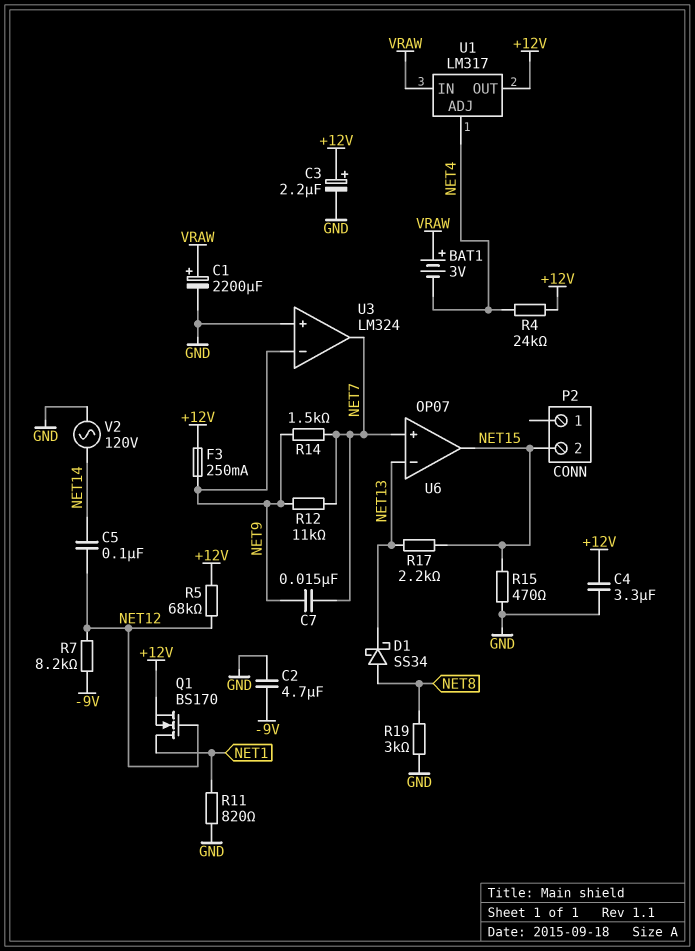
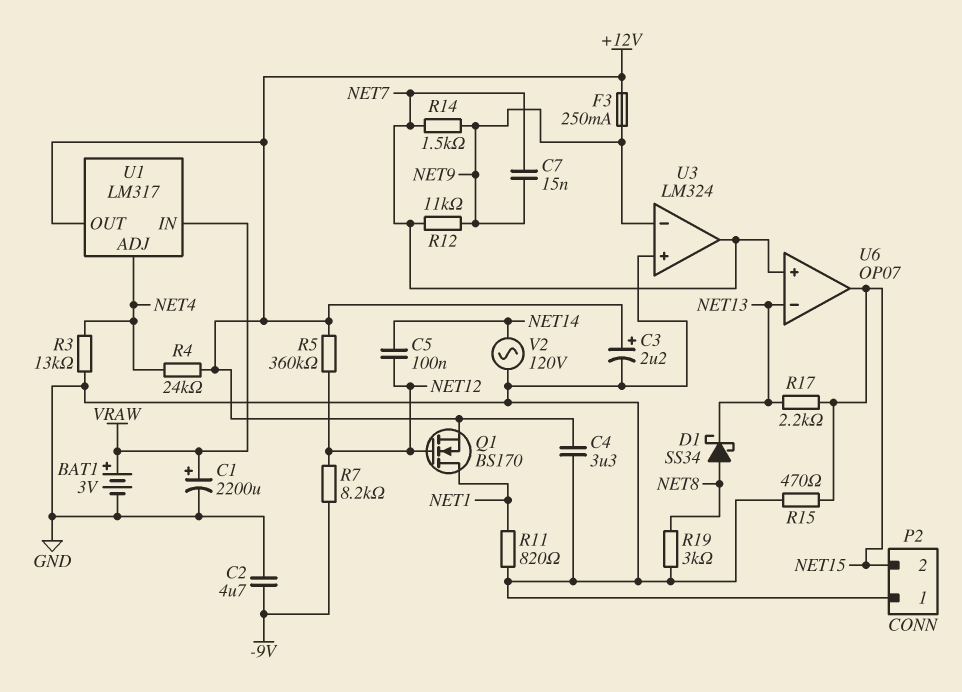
BAT1: 3V (plus VRAW, minus NET4) -> 3V (plus VRAW, minus GND)
P2 pin 1: none -> GND
R3: none -> 13k (GND, NET4)
R5: 68k (+12V, NET12) -> 360k (+12V, NET12)

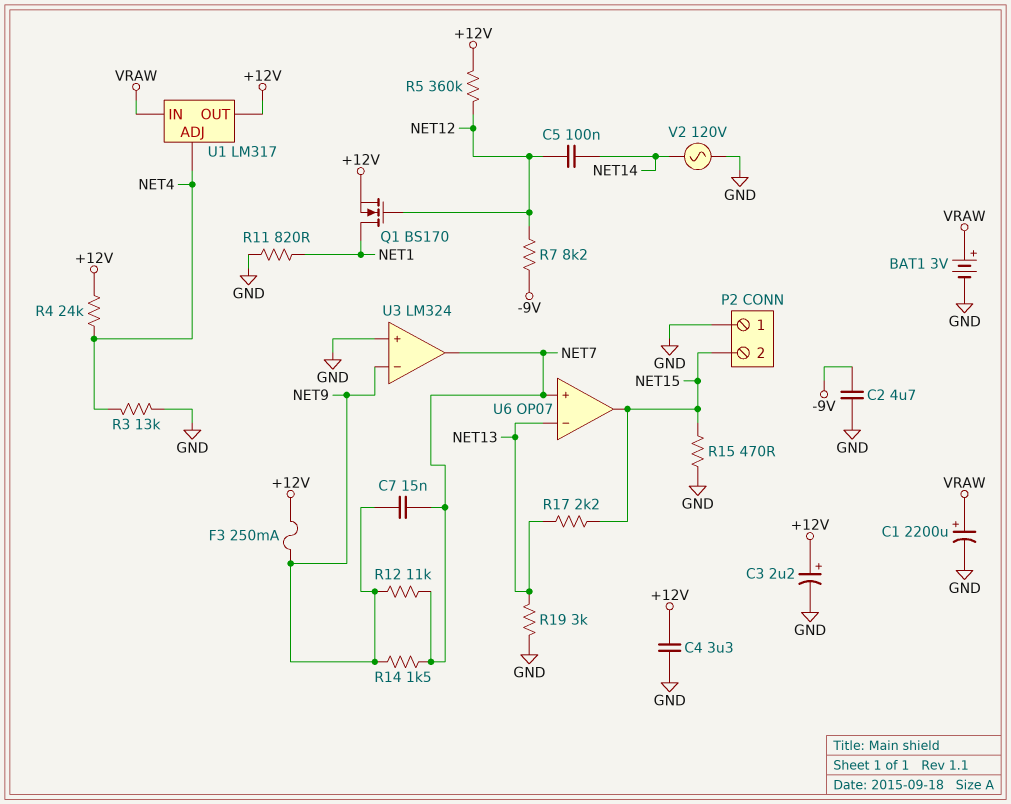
D1: schottky SS34 (A NET8, K NET13) -> none
R19: 3k (GND, NET8) -> 3k (GND, NET13)

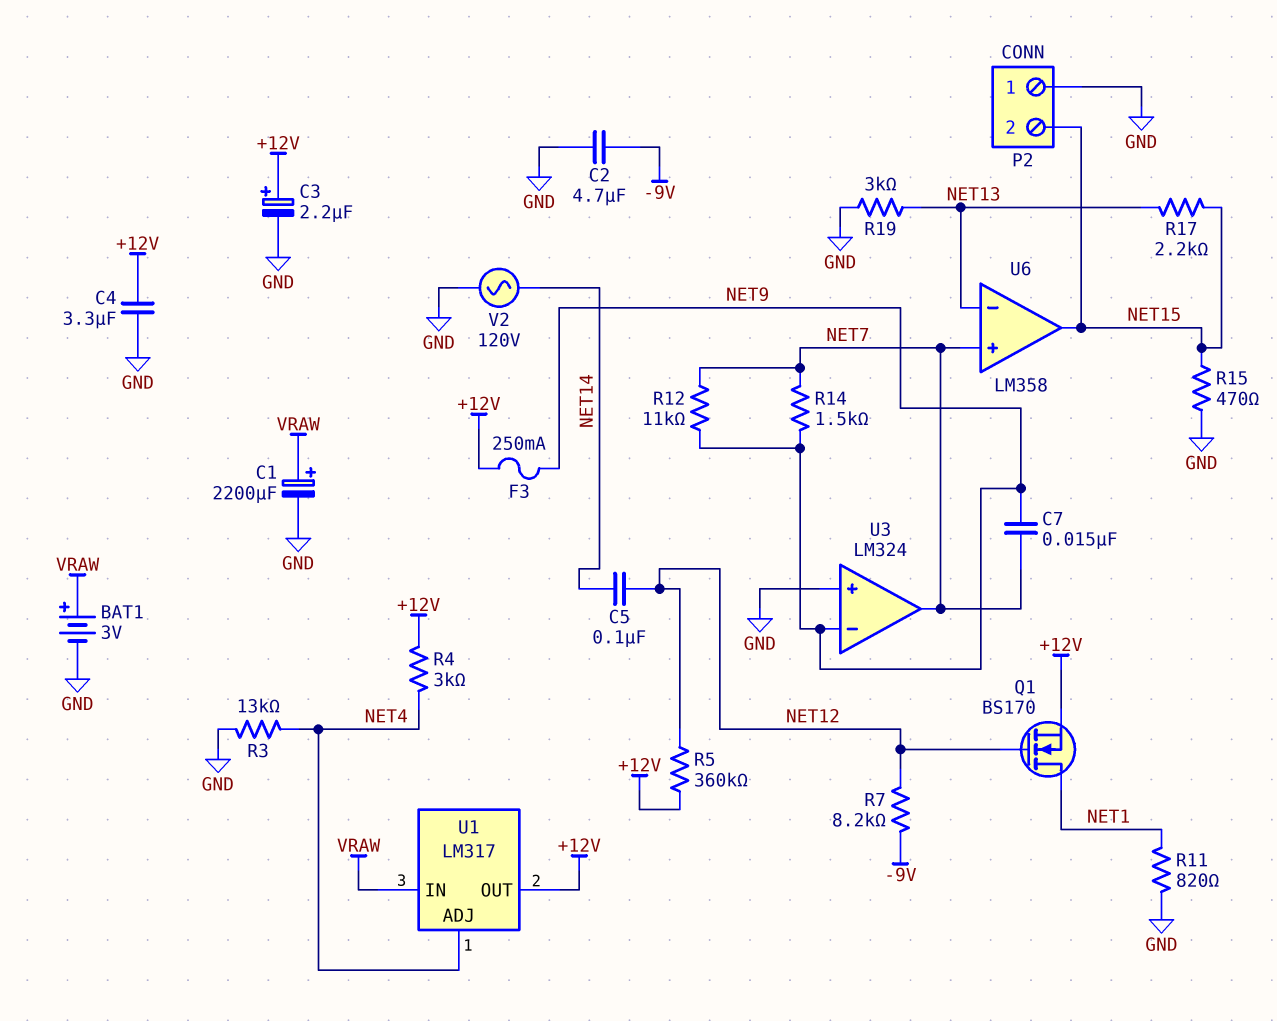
R4: 24k (+12V, NET4) -> 3k (+12V, NET4)
U6: OP07 -> LM358

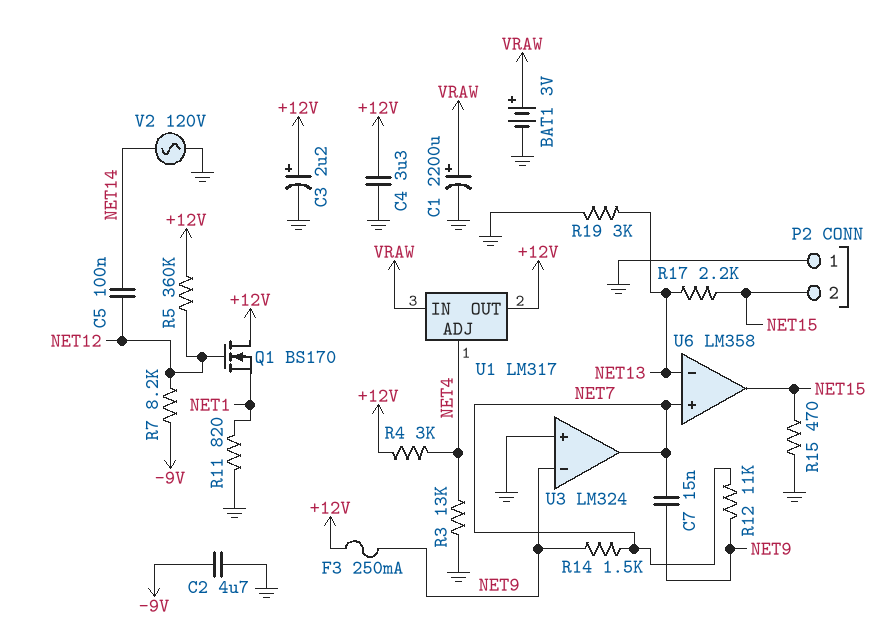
Q1: NMOS BS170 (G NET12, D NET1, S +12V) -> NMOS BS170 (G NET12, D +12V, S NET1)

